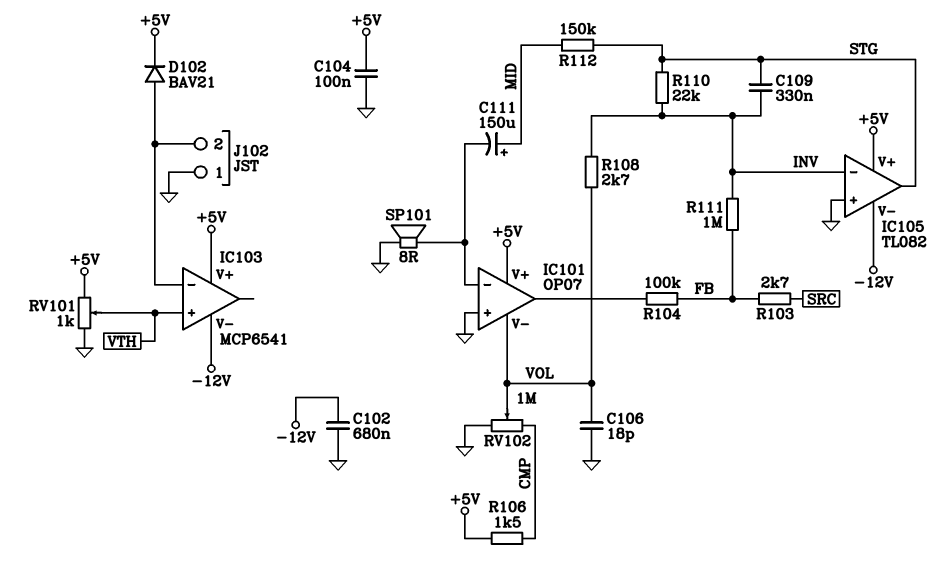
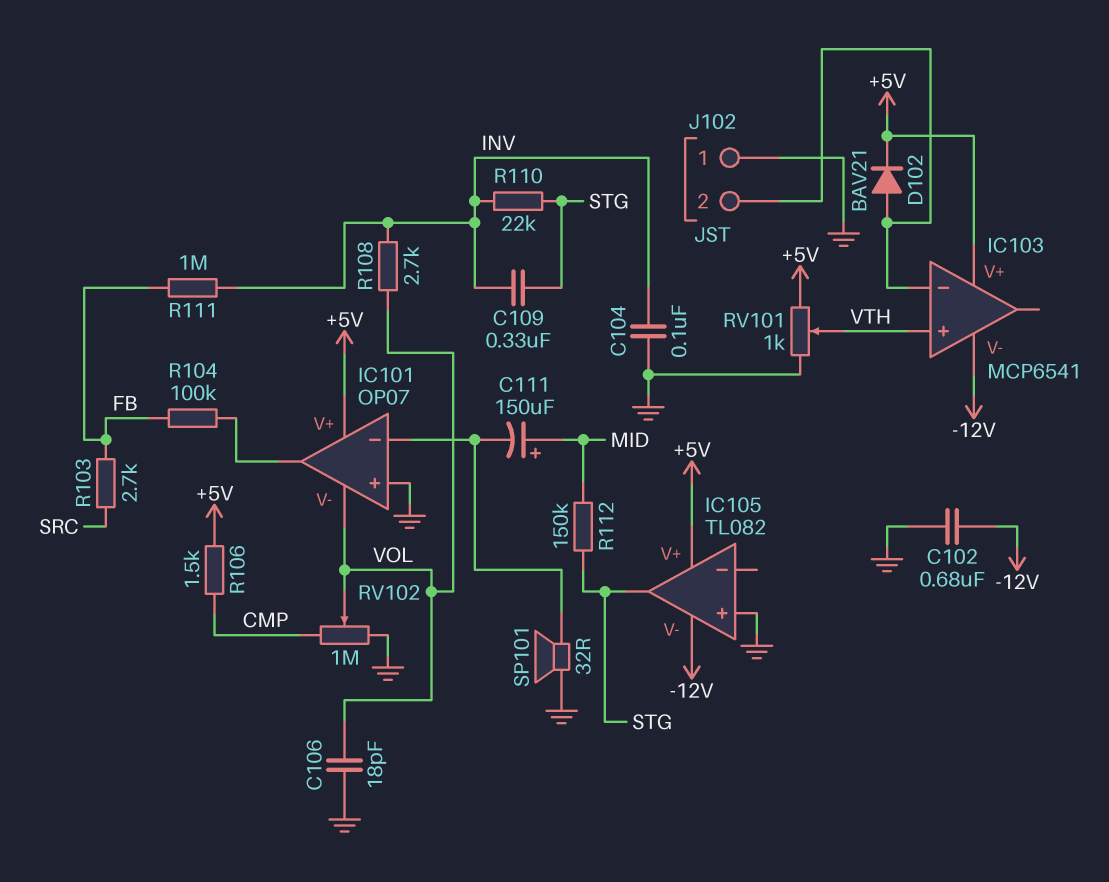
C104: 100nF (+5V, GND) -> 100nF (GND, INV)
IC105 pin in-: INV -> none
SP101: speaker 8R (GND, IC101/in-) -> speaker 32R (GND, IC101/in-)

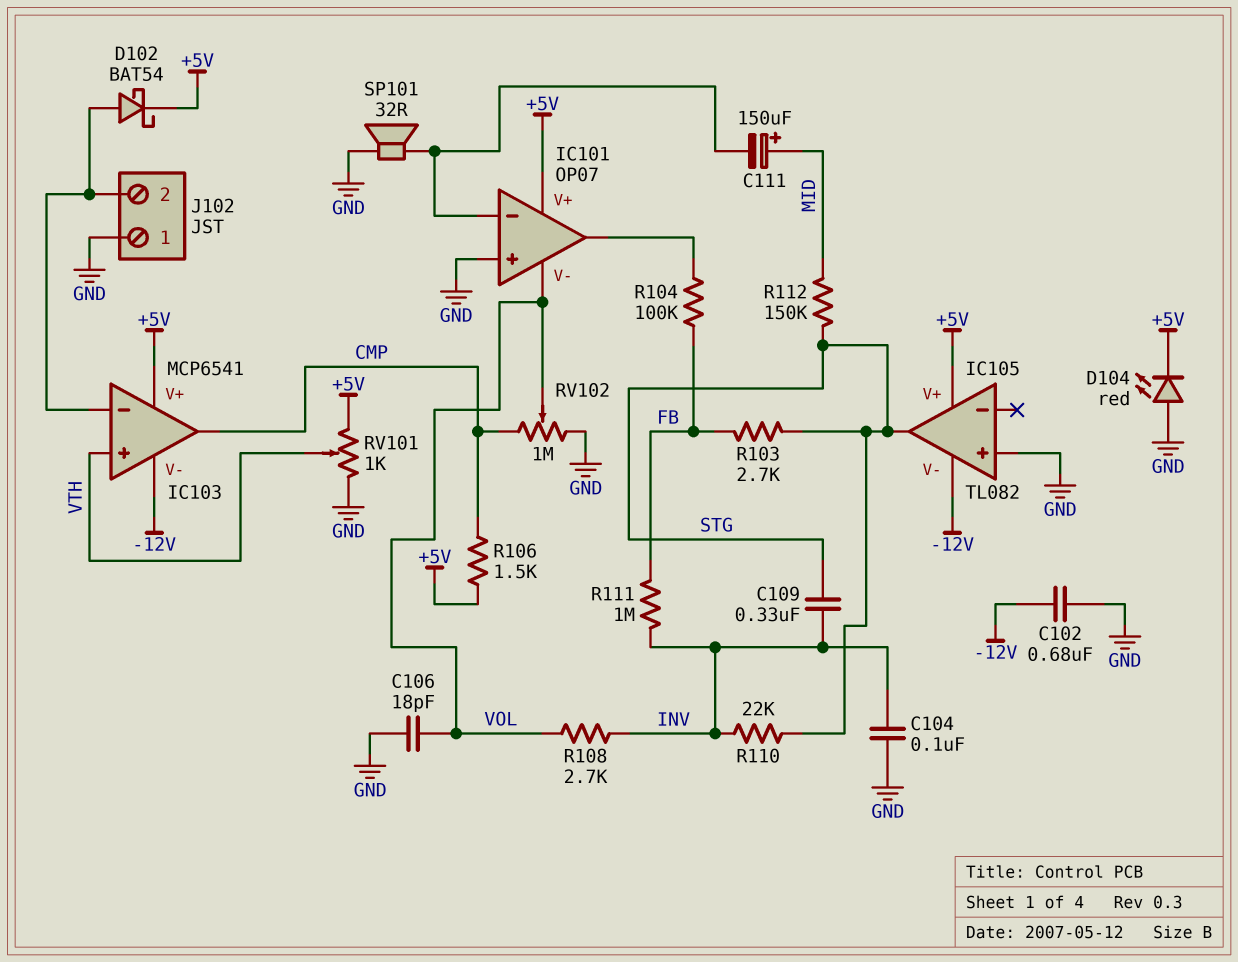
D102: diode BAV21 (A IC103/in-, K +5V) -> schottky BAT54 (A IC103/in-, K +5V)
D104: none -> LED red (A GND, K +5V)
IC103 pin out: none -> CMP
R103: 2.7k (FB, SRC) -> 2.7k (FB, STG)

